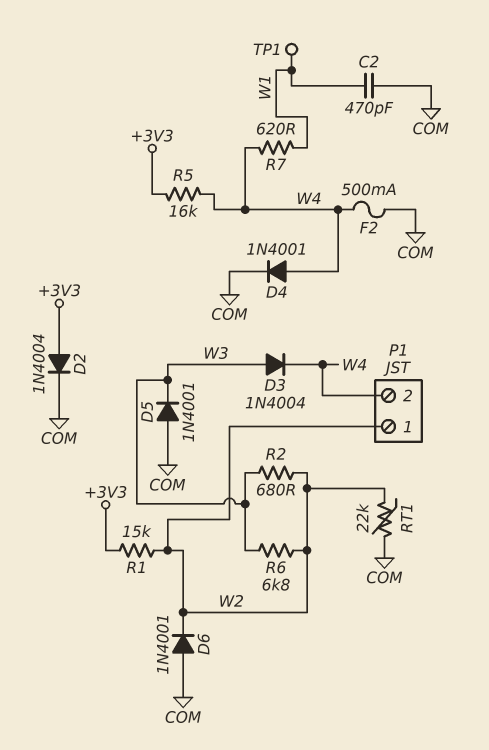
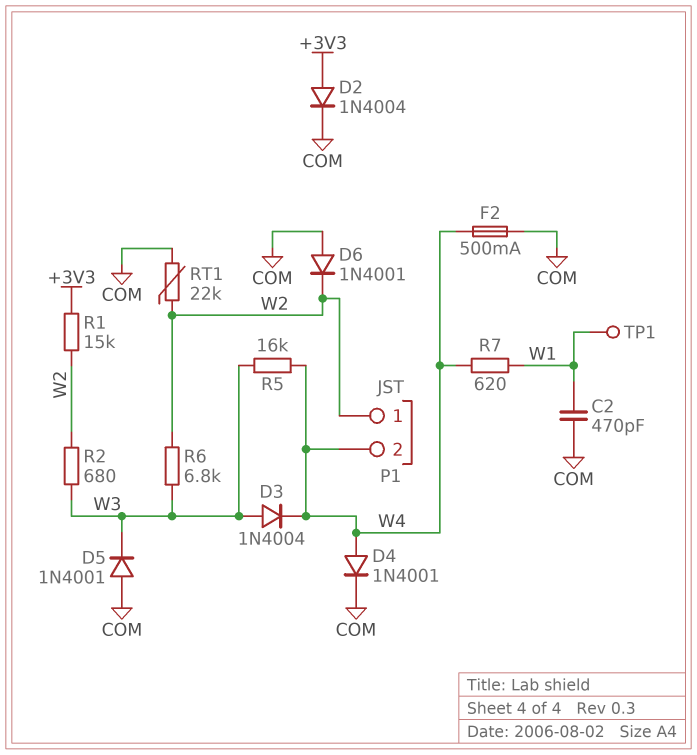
R5: 16k (+3V3, W4) -> 16k (W3, W4)

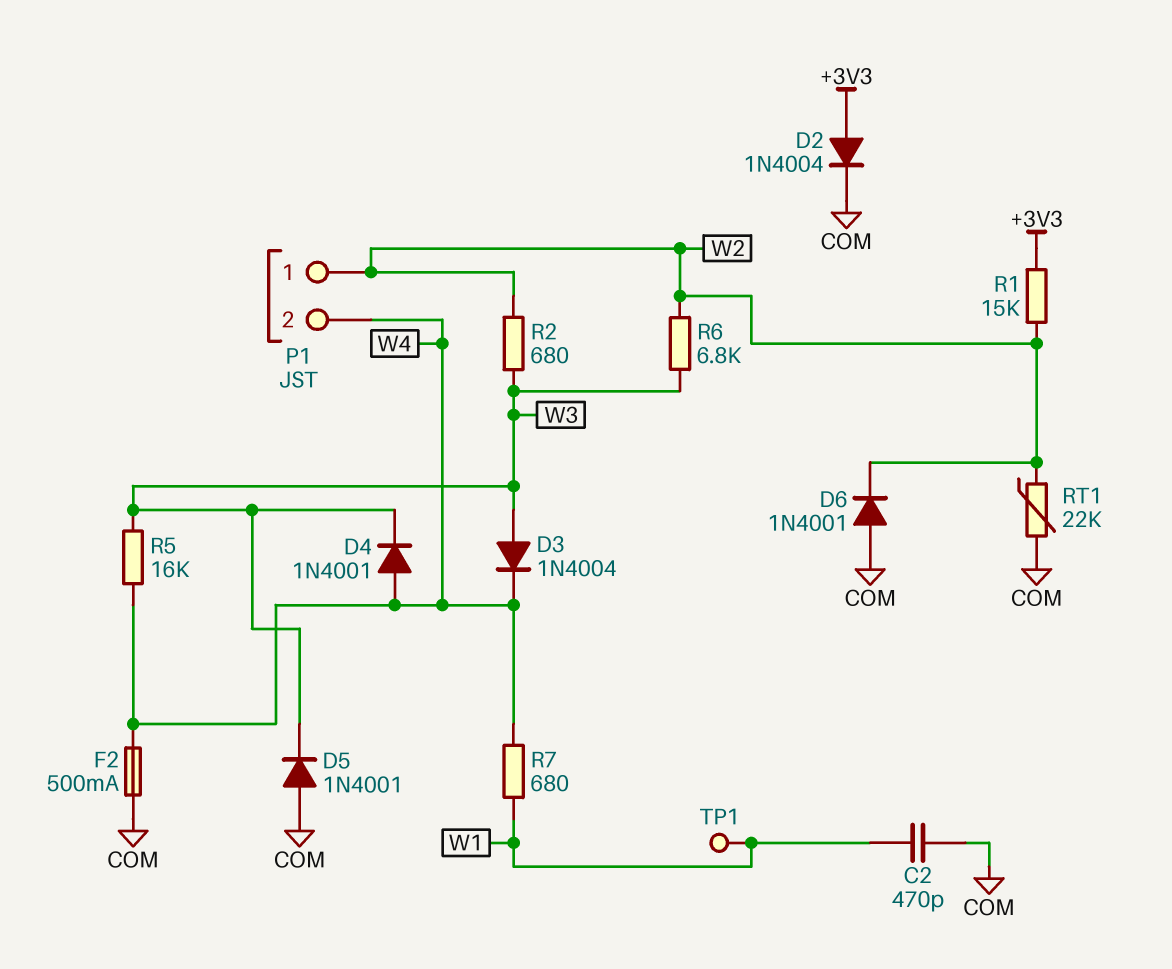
D4: diode 1N4001 (A W4, K COM) -> diode 1N4001 (A W4, K W3)
R7: 620 (W1, W4) -> 680 (W1, W4)

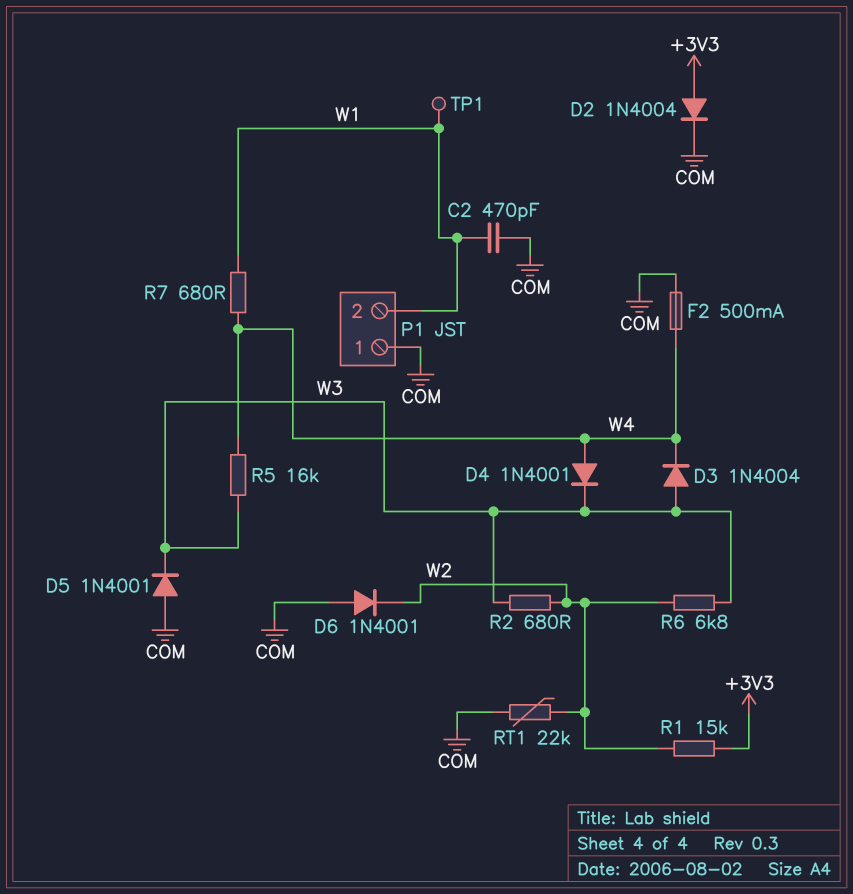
P1 pin 1: W2 -> COM
P1 pin 2: W4 -> W1

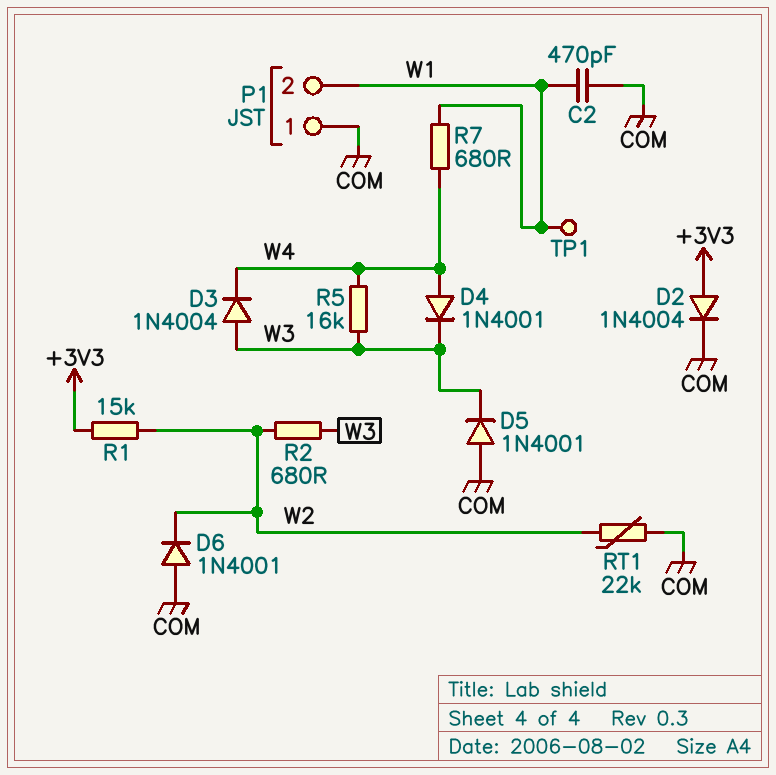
F2: 500mA (COM, W4) -> none
R6: 6.8k (W2, W3) -> none

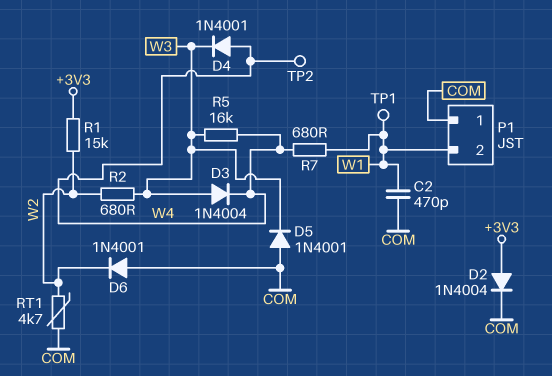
RT1: 22k (COM, W2) -> 4.7k (COM, W2)
TP2: none -> test point (W4)

